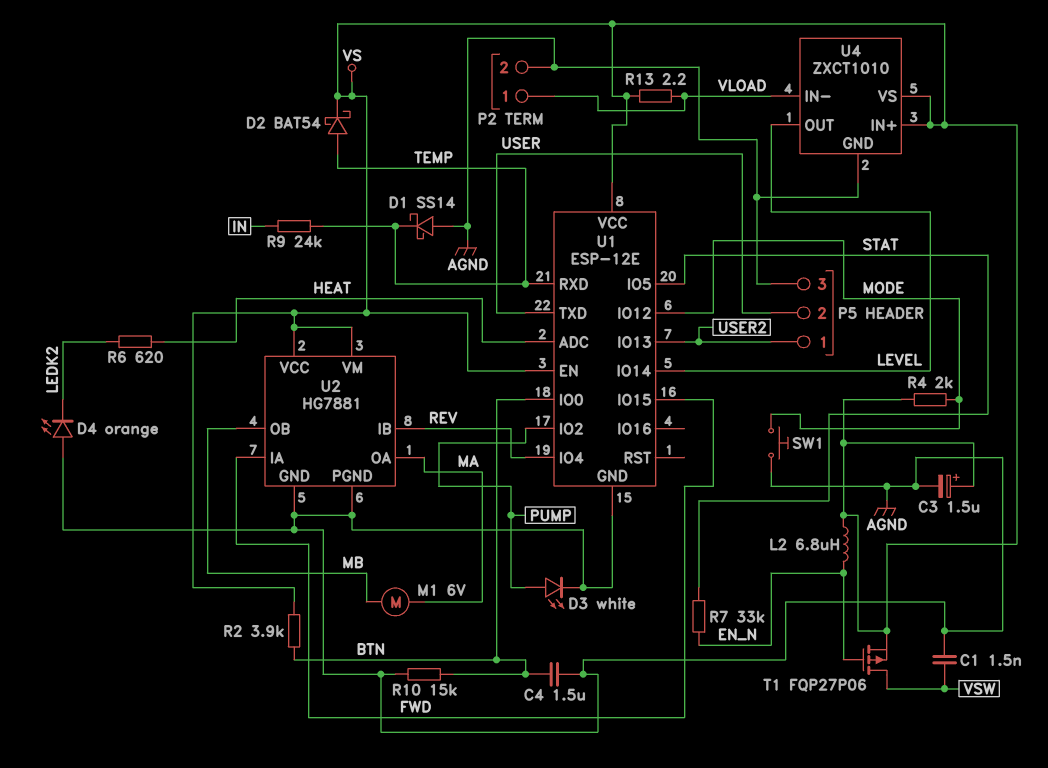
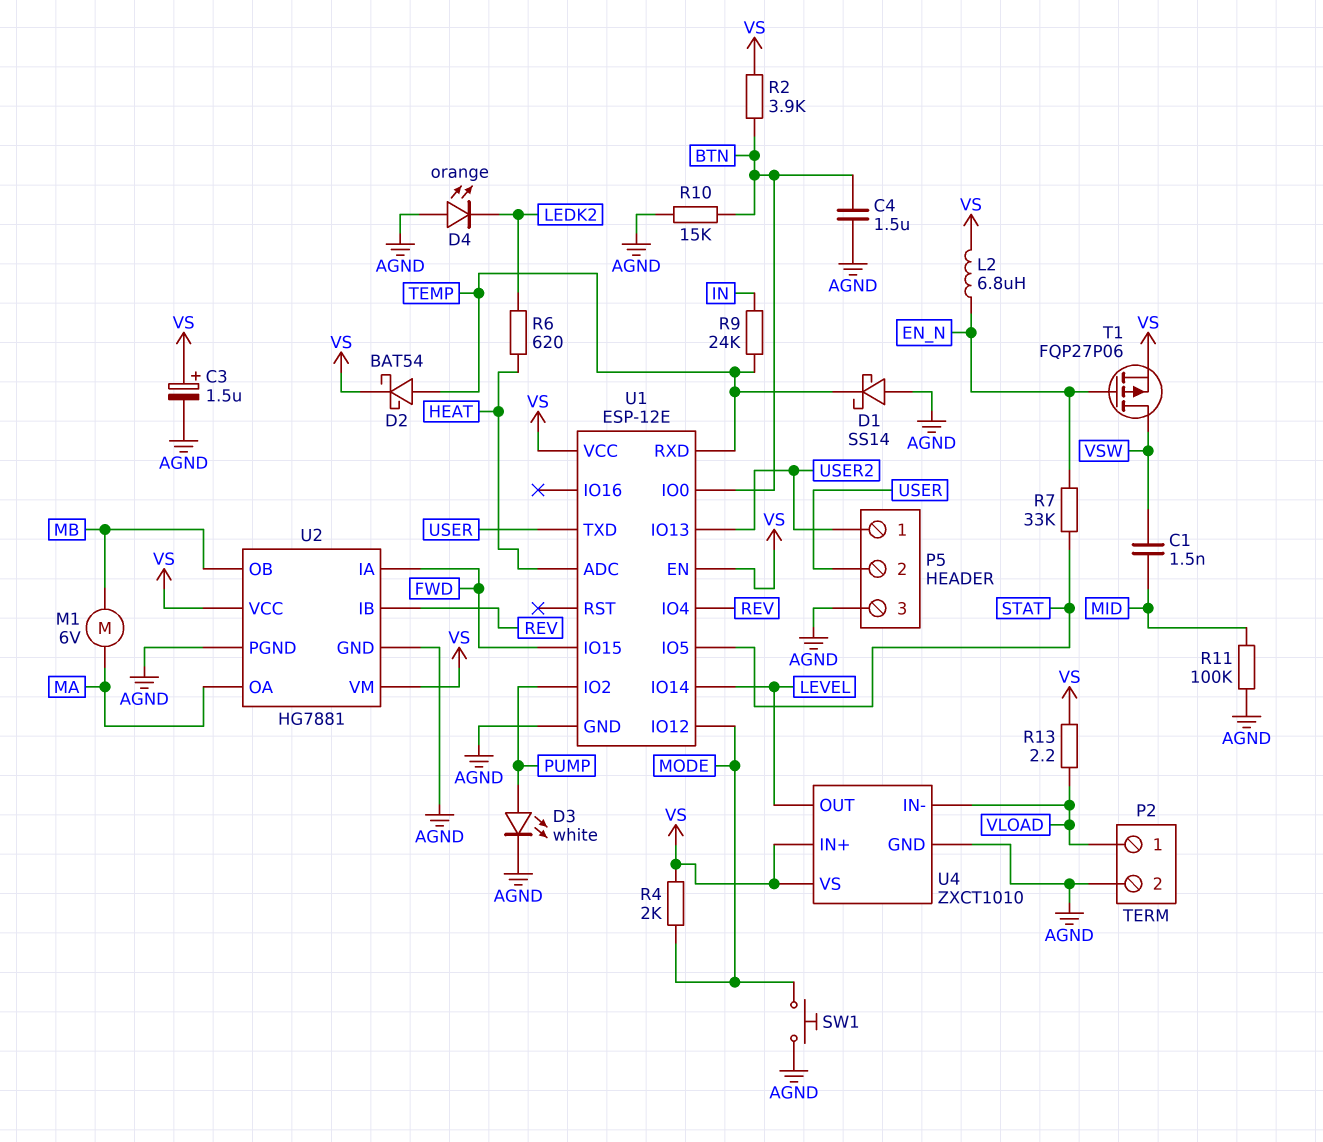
C1: 1.5nF (AGND, VSW) -> 1.5nF (MID, VSW)
R11: none -> 100k (AGND, MID)

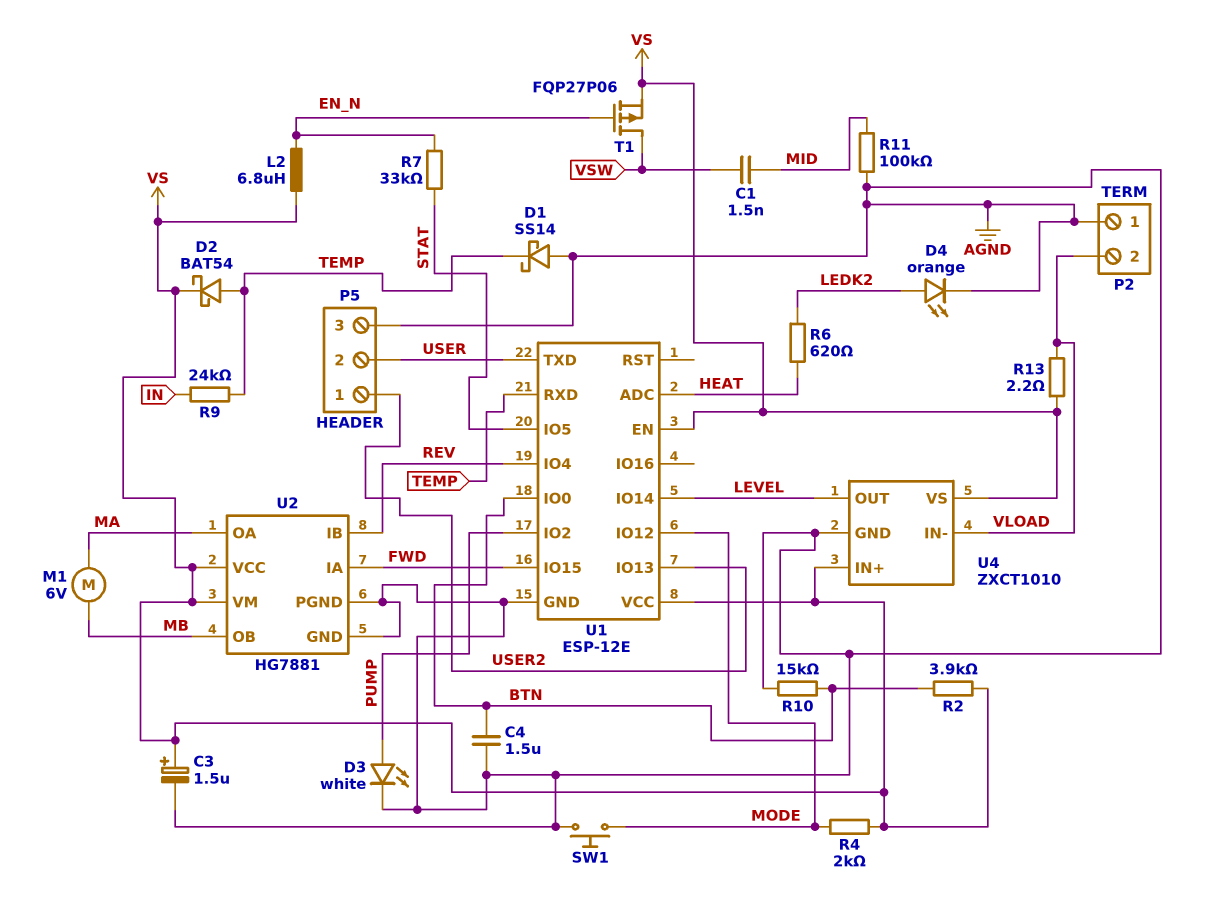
D4: LED orange (A AGND, K LEDK2) -> LED orange (A LEDK2, K AGND)
P2 pin 1: VLOAD -> AGND
P2 pin 2: AGND -> VLOAD

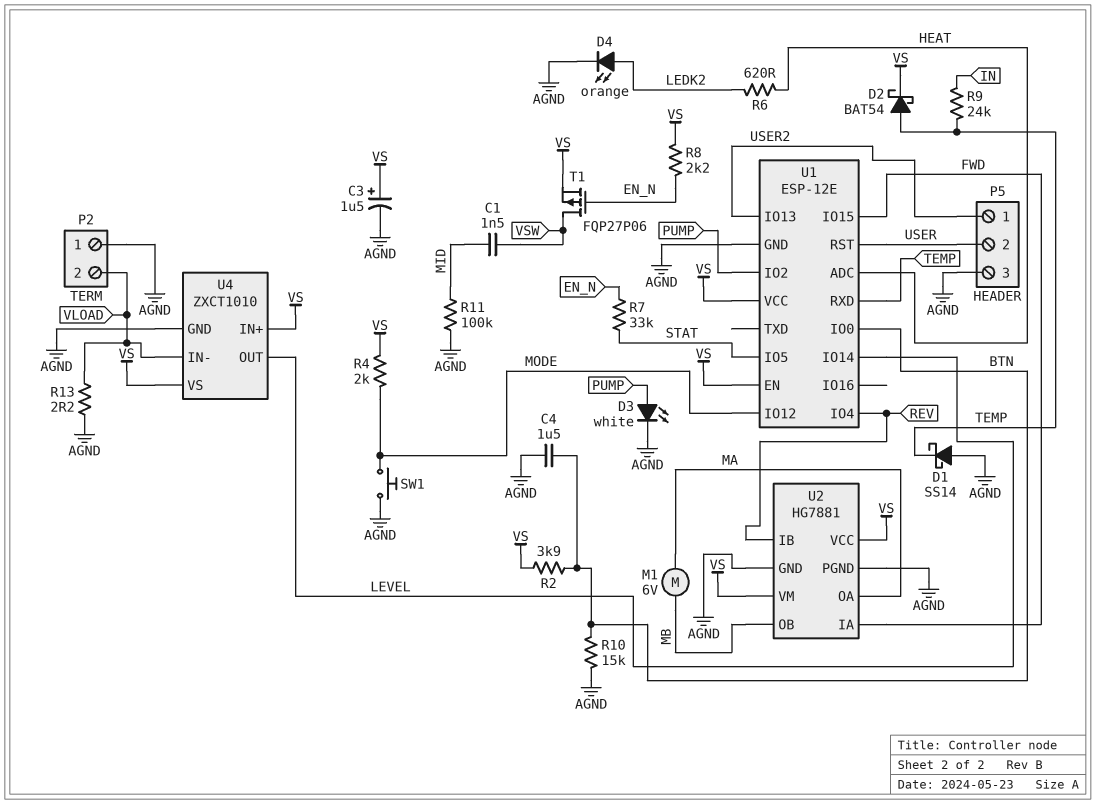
L2: 6.8uH (EN_N, VS) -> none
R8: none -> 2.2k (EN_N, VS)
R13: 2.2 (VLOAD, VS) -> 2.2 (AGND, VLOAD)
U1 pin RST: none -> USER
U1 pin TXD: USER -> none

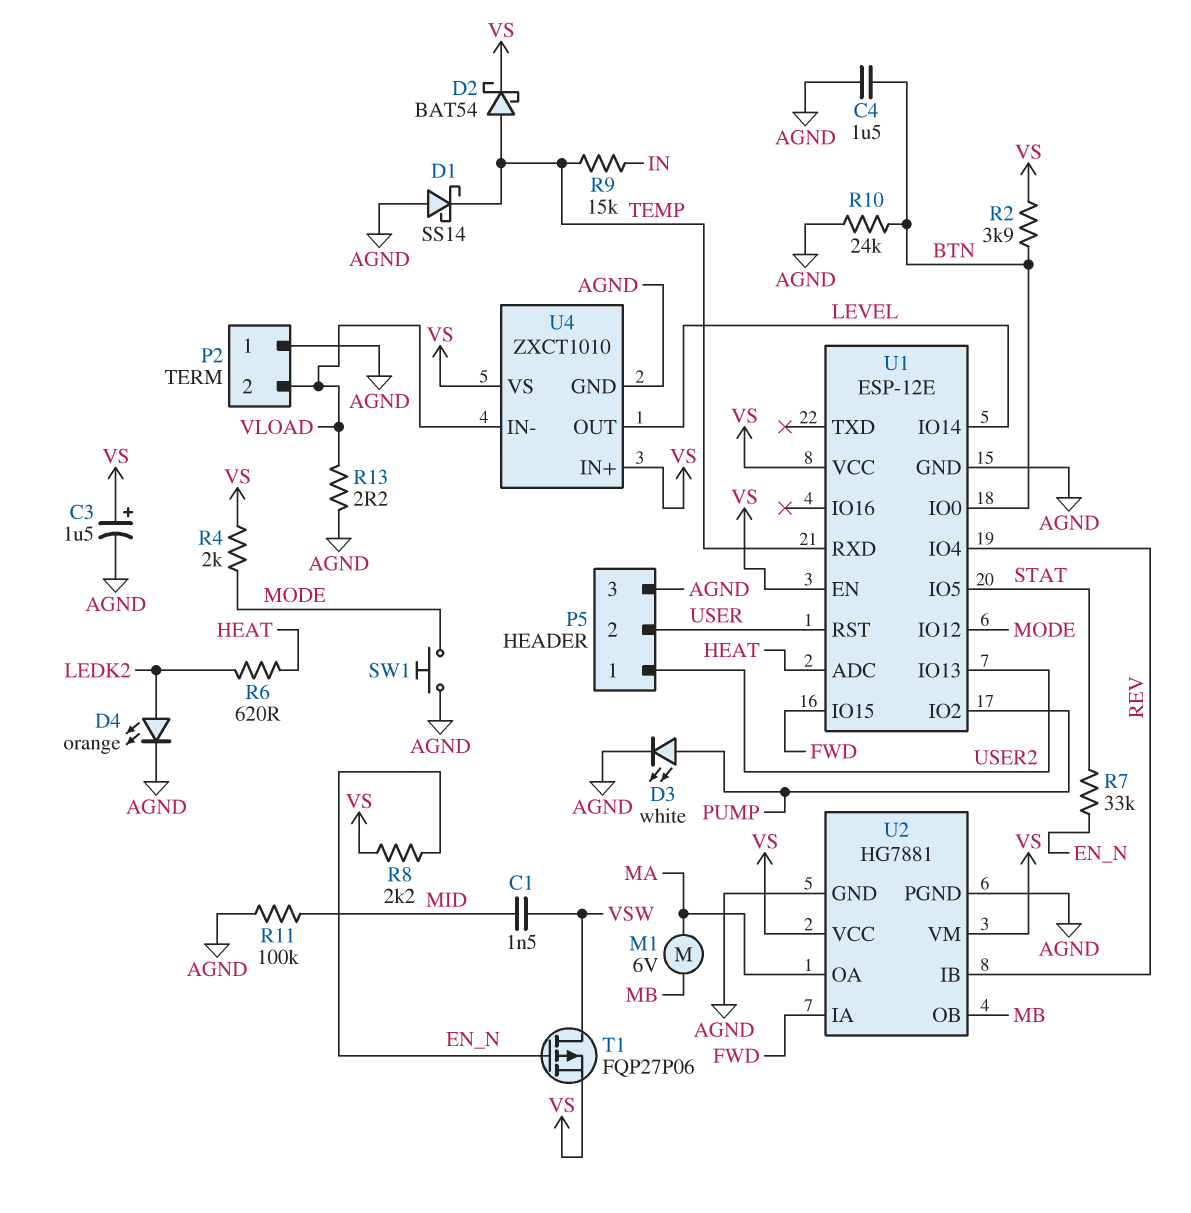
R9: 24k (IN, TEMP) -> 15k (IN, TEMP)
R10: 15k (AGND, BTN) -> 24k (AGND, BTN)

